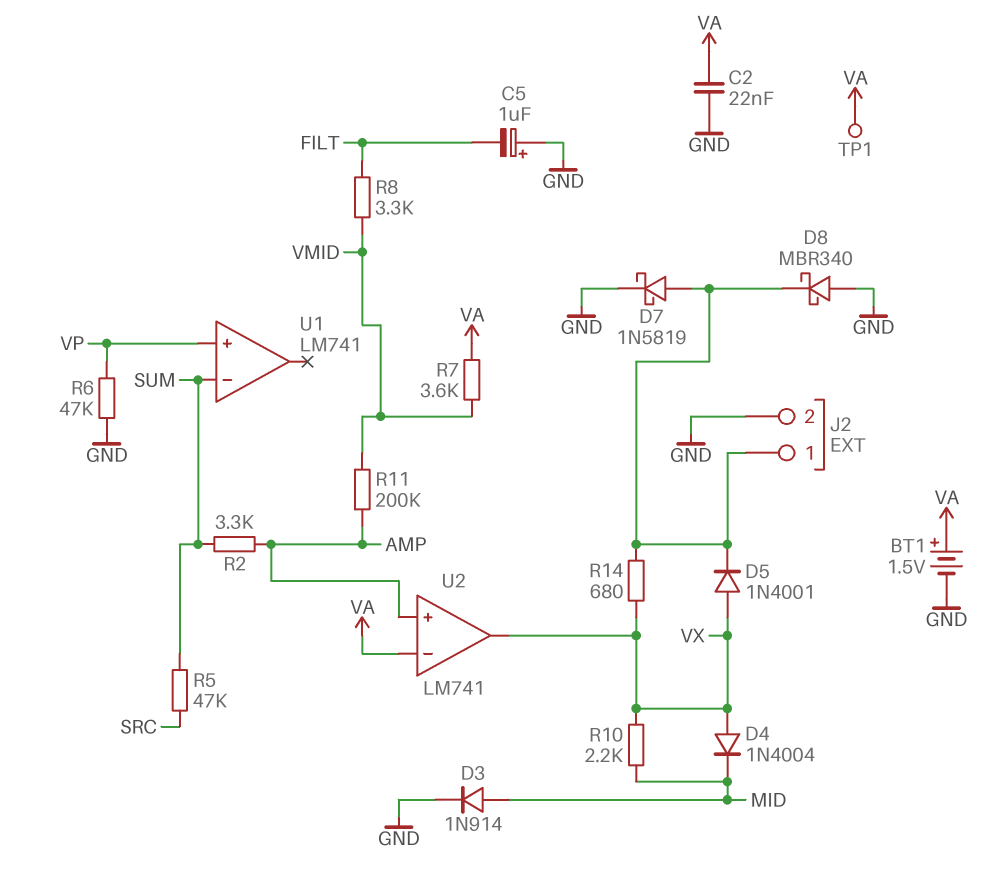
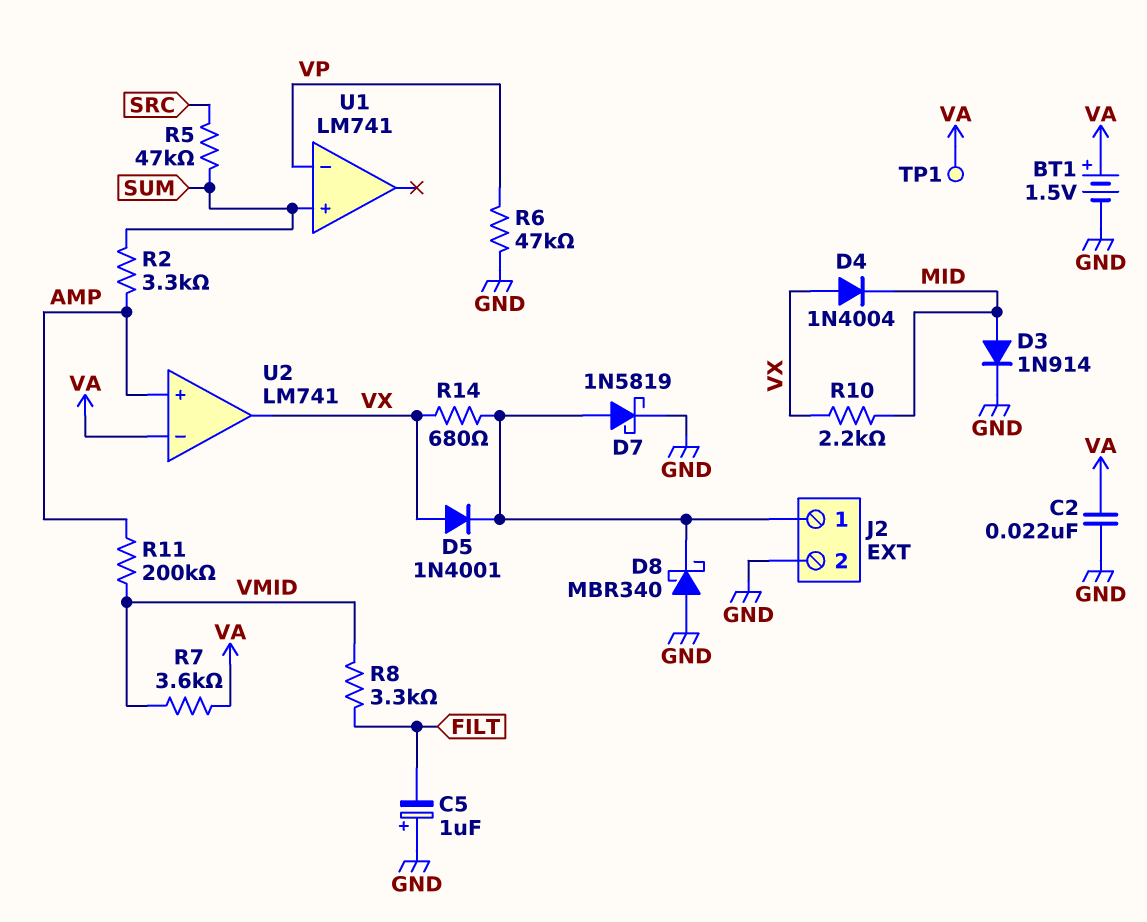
U1 pin in+: VP -> SUM
U1 pin in-: SUM -> VP

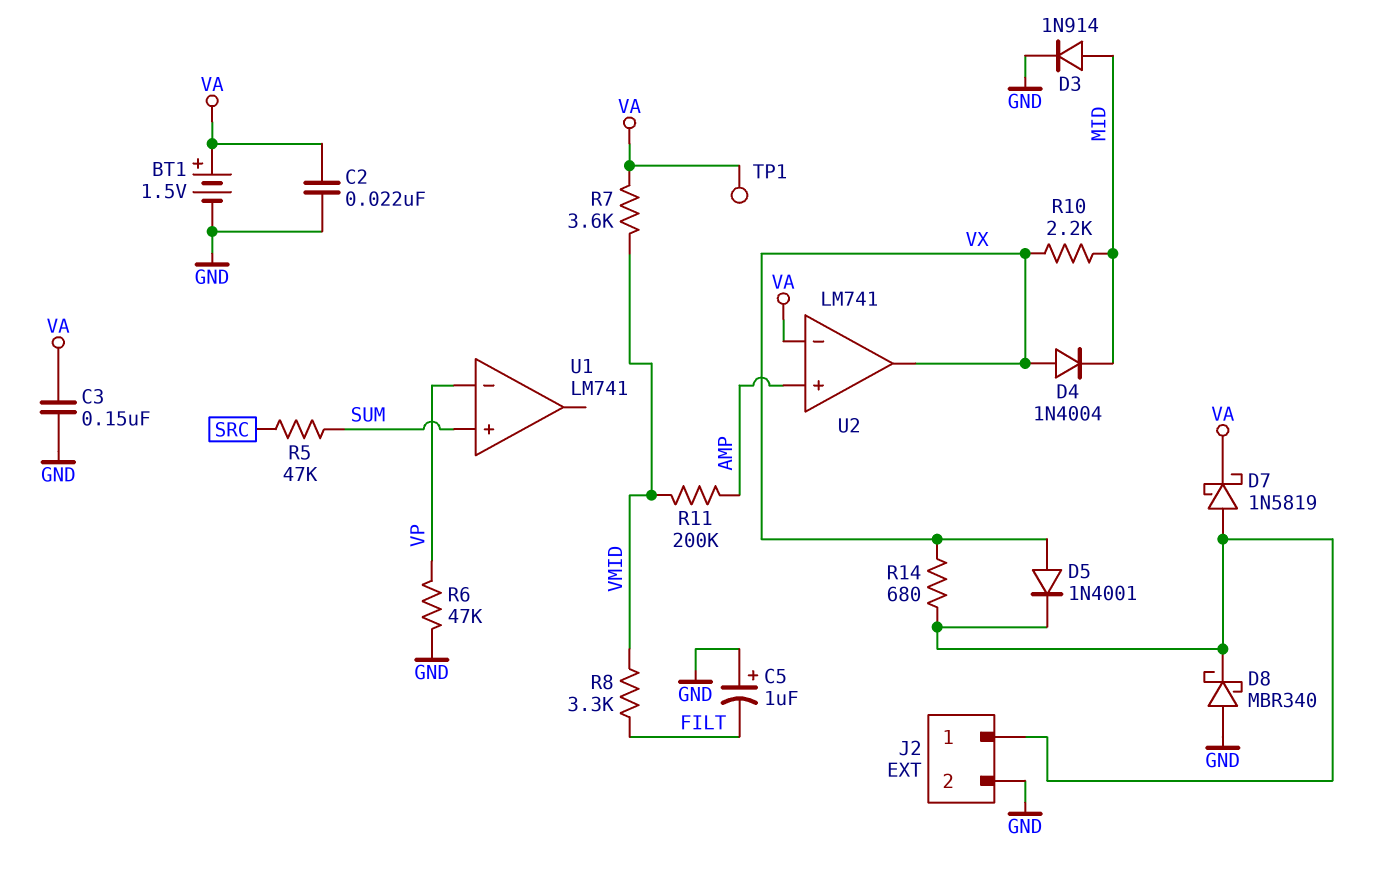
C3: none -> 150nF (GND, VA)
D7: schottky 1N5819 (A J2/1, K GND) -> schottky 1N5819 (A J2/1, K VA)
R2: 3.3k (AMP, SUM) -> none

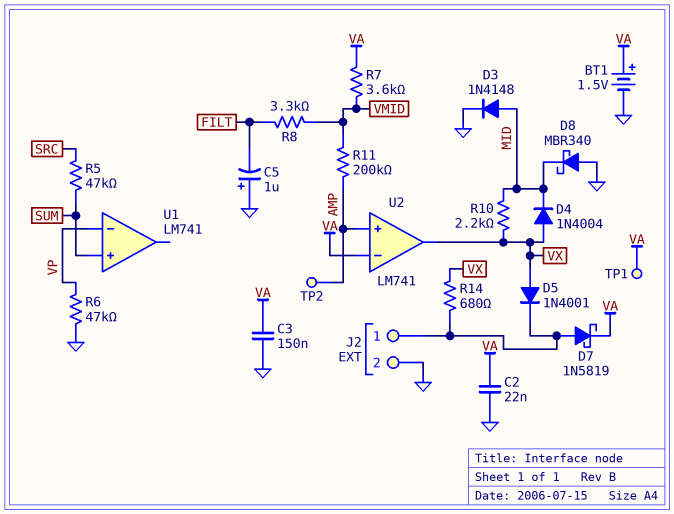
D3: diode 1N914 (A MID, K GND) -> diode 1N4148 (A MID, K GND)
D8: schottky MBR340 (A GND, K J2/1) -> schottky MBR340 (A GND, K MID)
TP2: none -> test point (AMP)

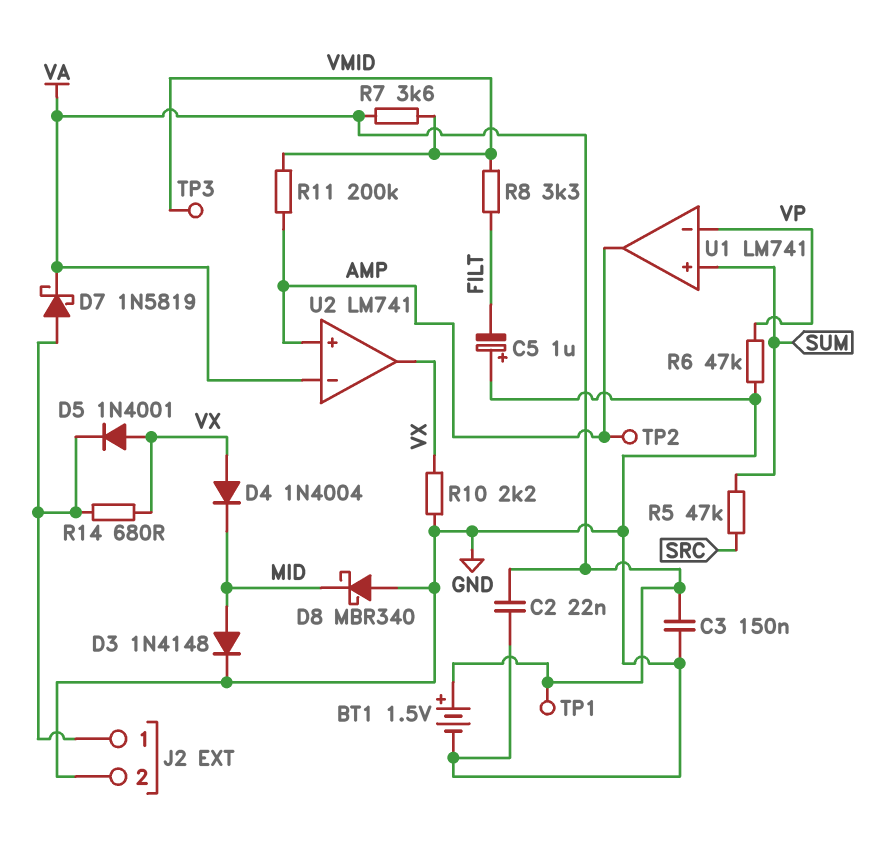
R10: 2.2k (MID, VX) -> 2.2k (GND, VX)
TP3: none -> test point (VMID)
U1 pin out: none -> AMP

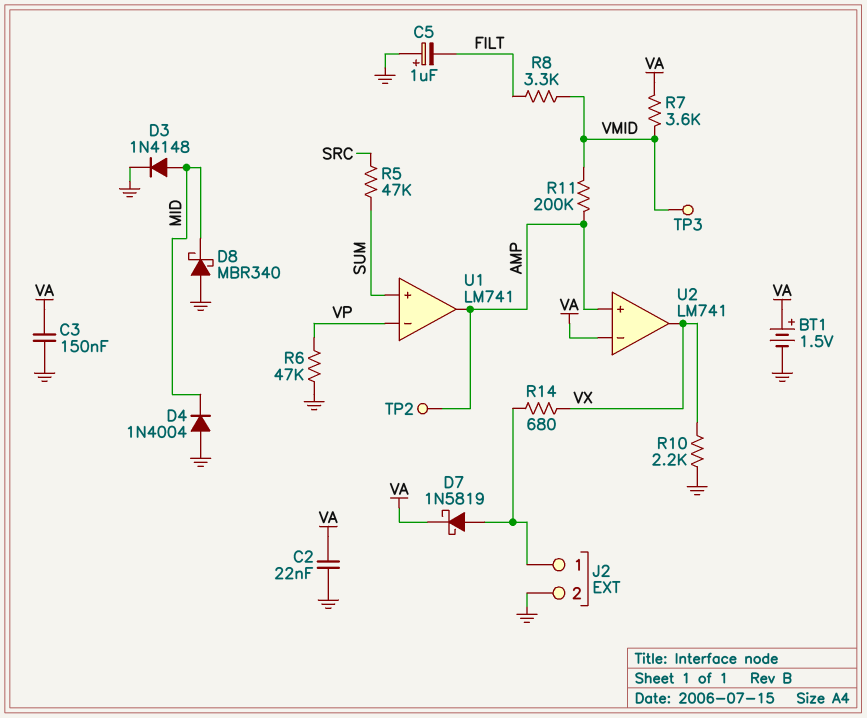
D4: diode 1N4004 (A VX, K MID) -> diode 1N4004 (A GND, K MID)
D5: diode 1N4001 (A VX, K J2/1) -> none
TP1: test point (VA) -> none

